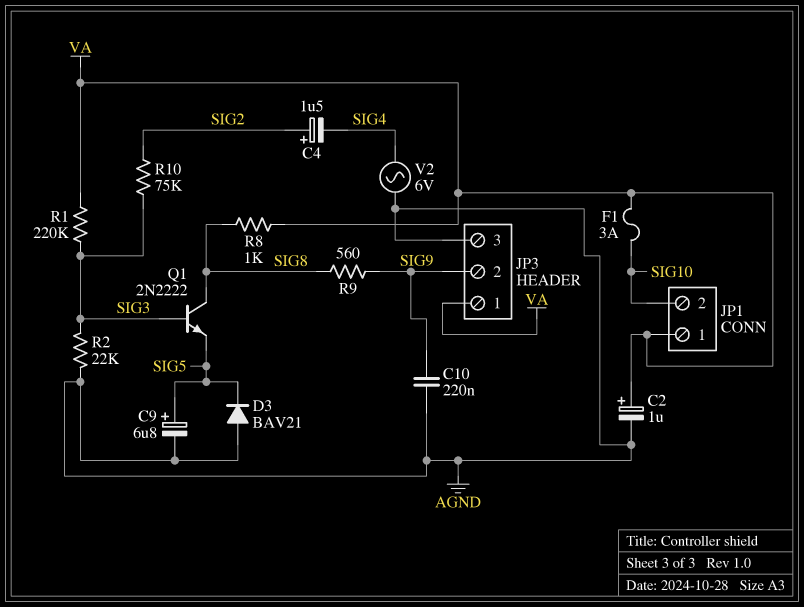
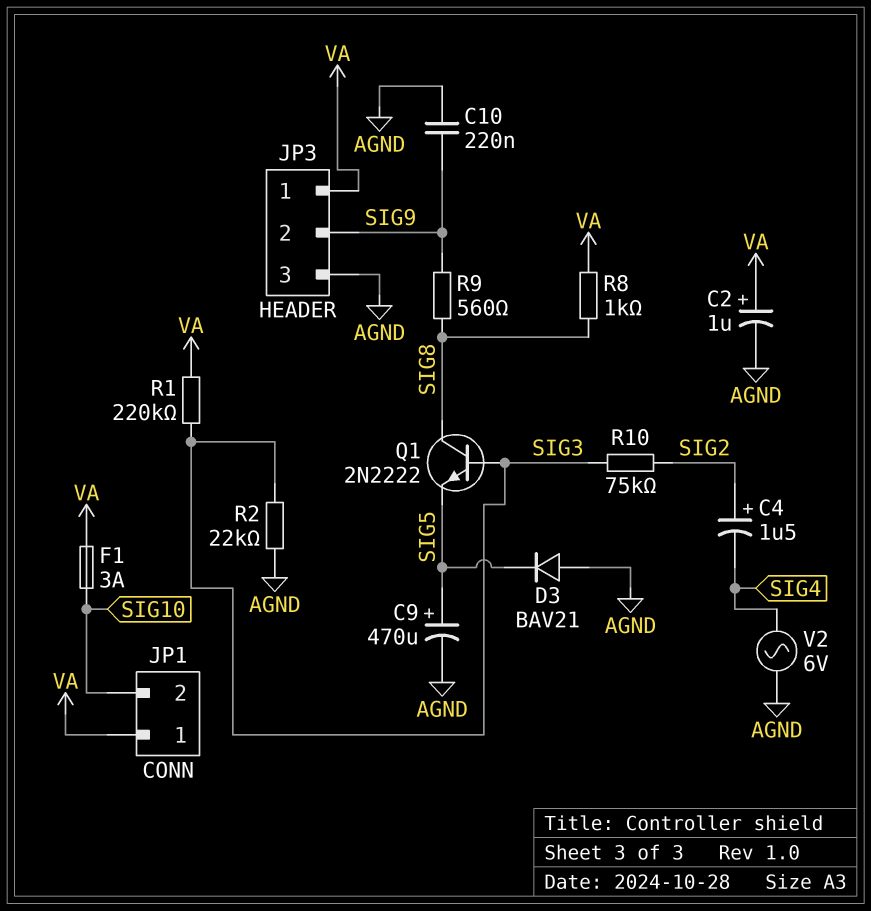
C9: 6.8uF (plus SIG5, minus AGND) -> 470uF (plus SIG5, minus AGND)

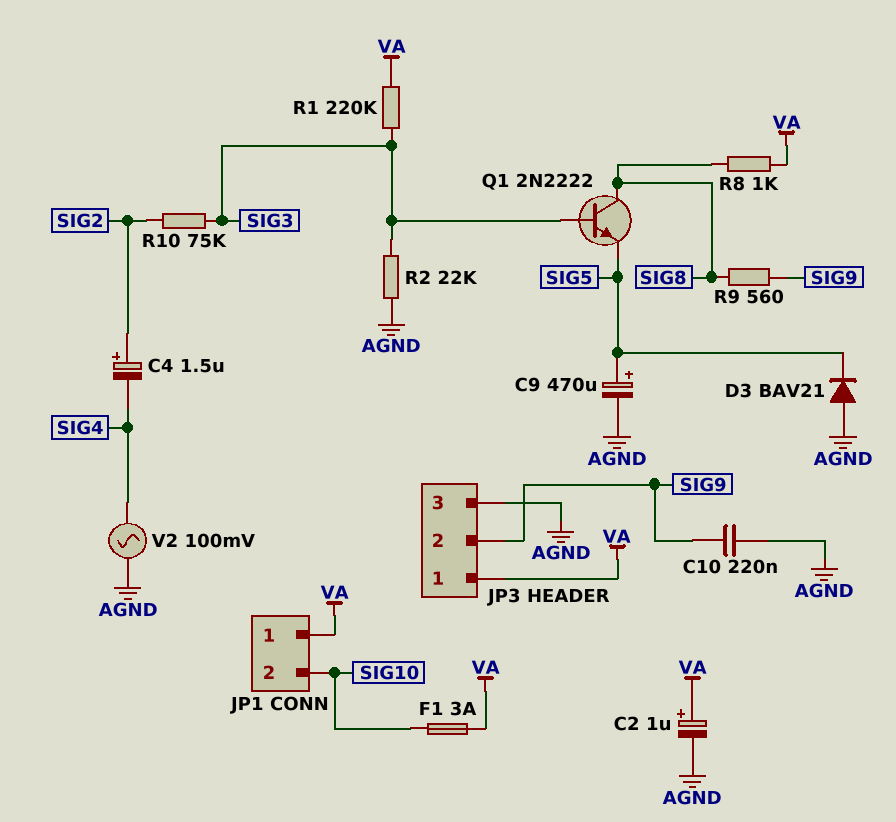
V2: AC 6V (AGND, SIG4) -> AC 100mV (AGND, SIG4)

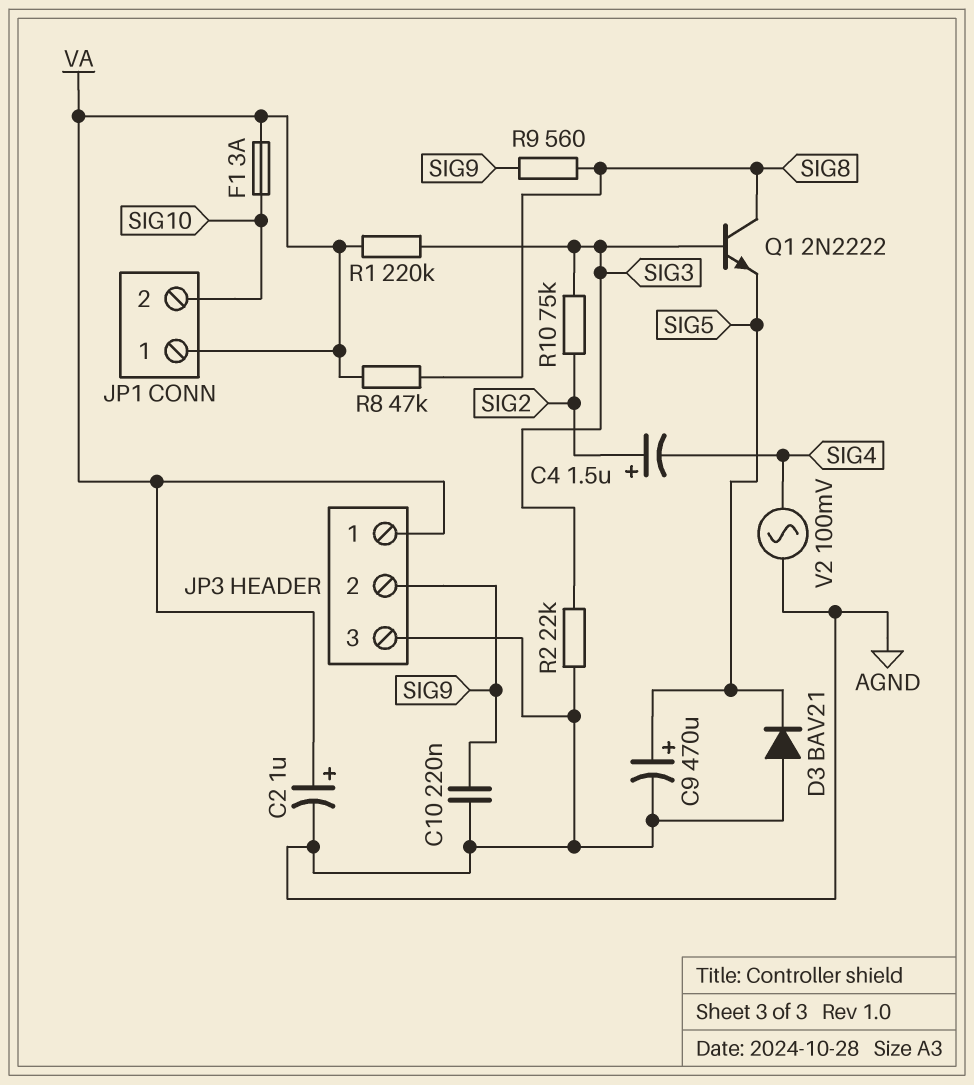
R8: 1k (SIG8, VA) -> 47k (SIG8, VA)

